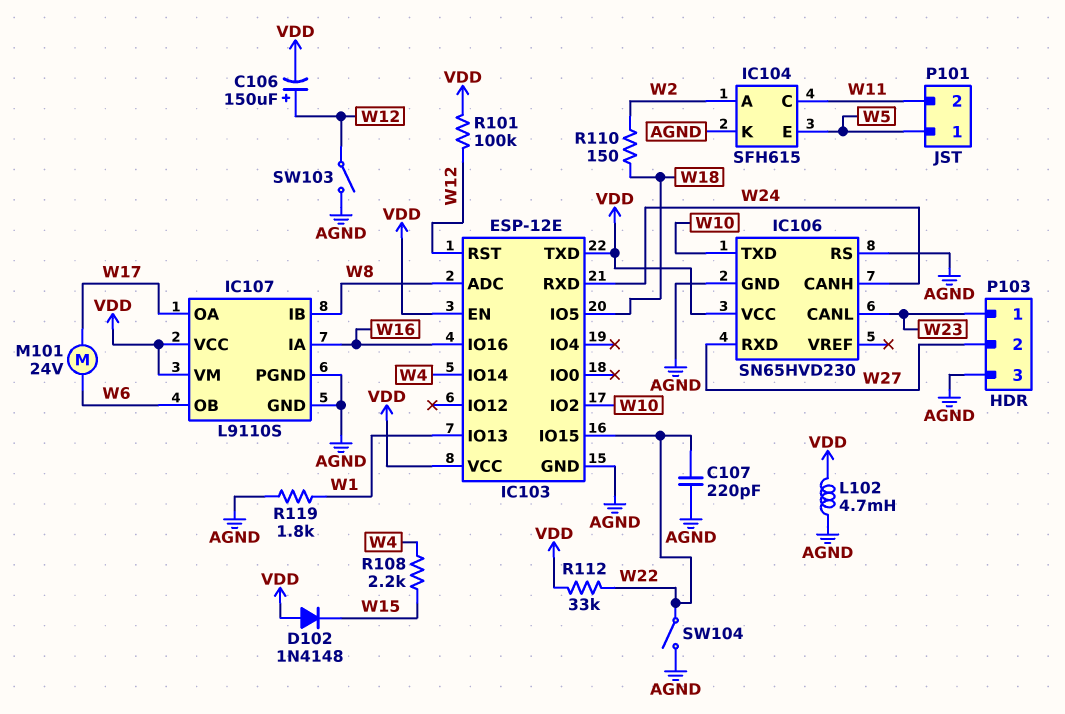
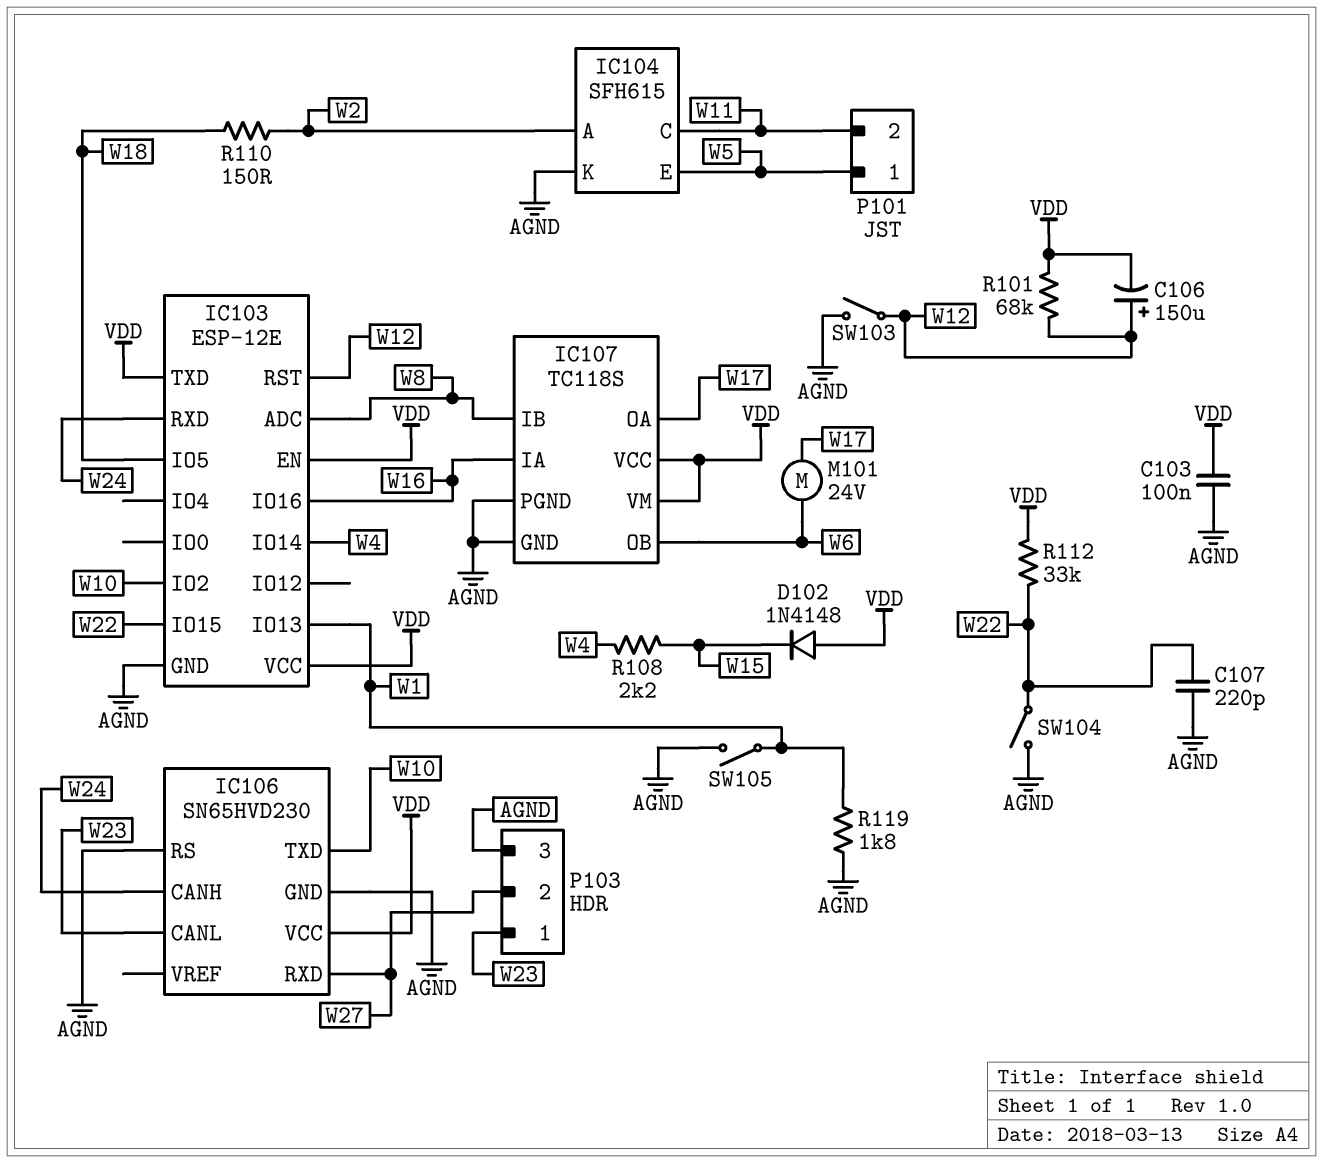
C103: none -> 100nF (AGND, VDD)
IC107: L9110S -> TC118S
L102: 4.7mH (AGND, VDD) -> none
R101: 100k (VDD, W12) -> 68k (VDD, W12)
SW105: none -> switch (AGND, W1)

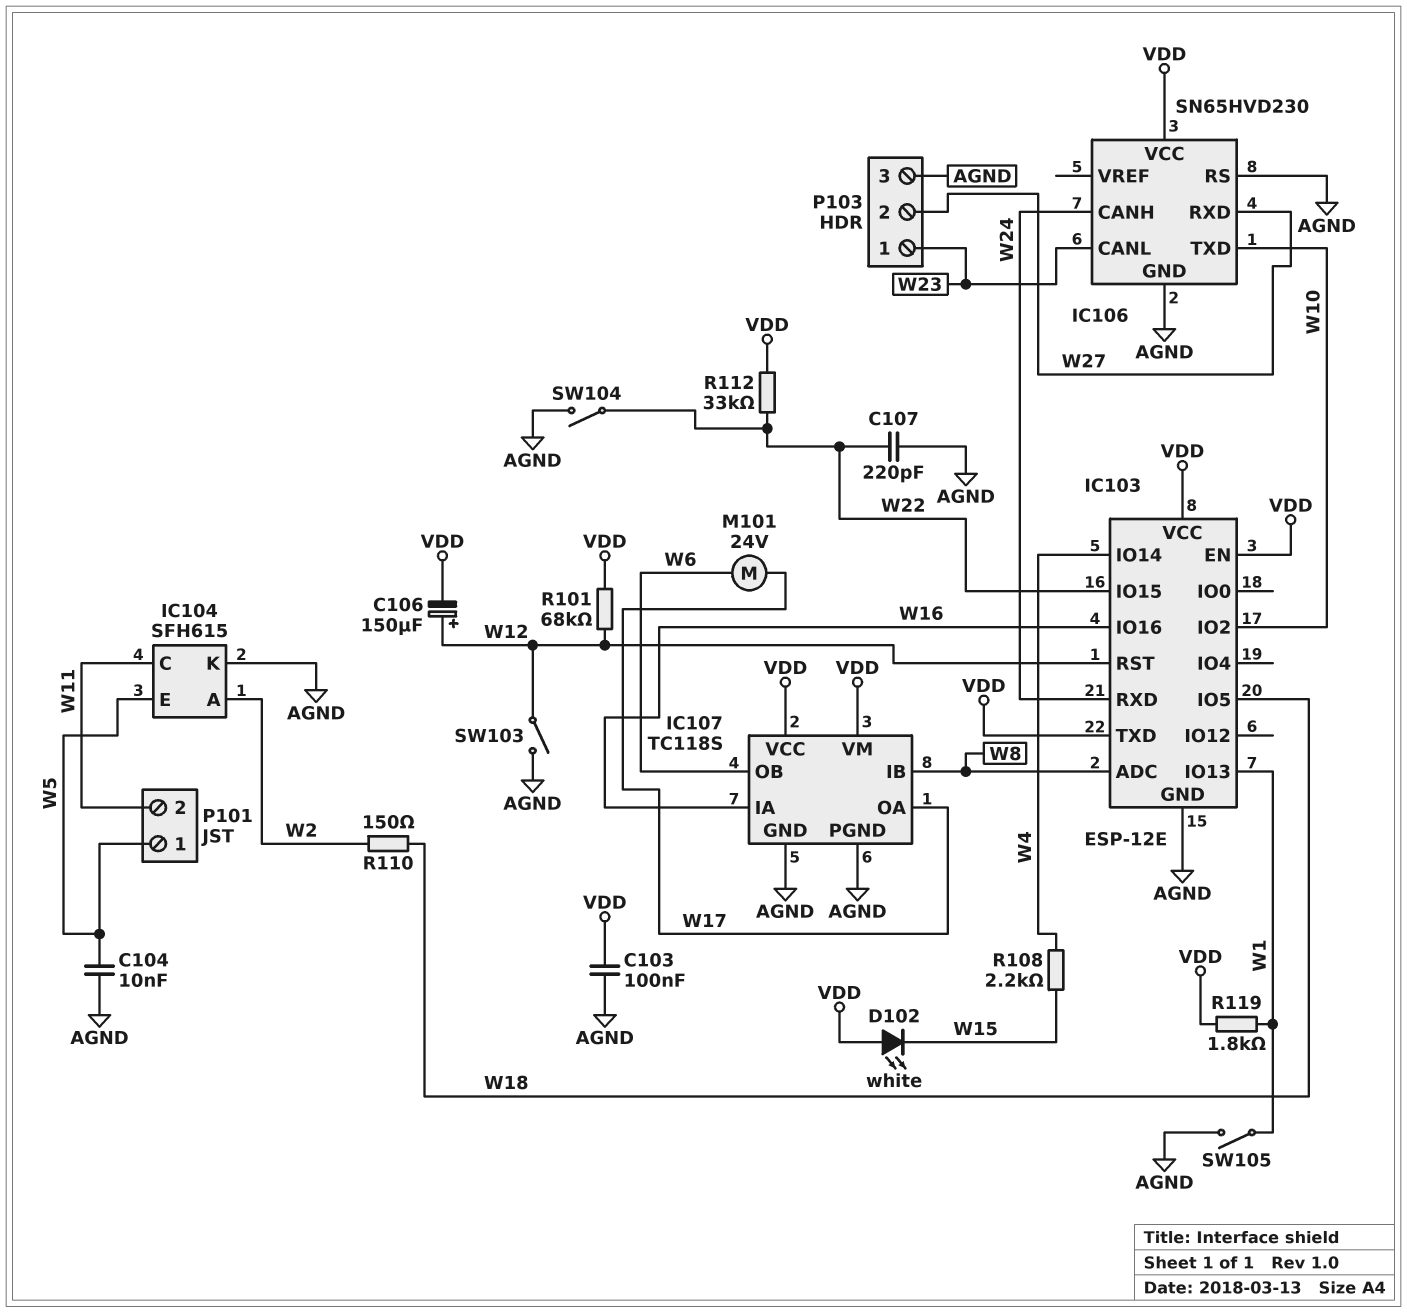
C104: none -> 10nF (AGND, W5)
D102: diode 1N4148 (A VDD, K W15) -> LED white (A VDD, K W15)
R119: 1.8k (AGND, W1) -> 1.8k (VDD, W1)

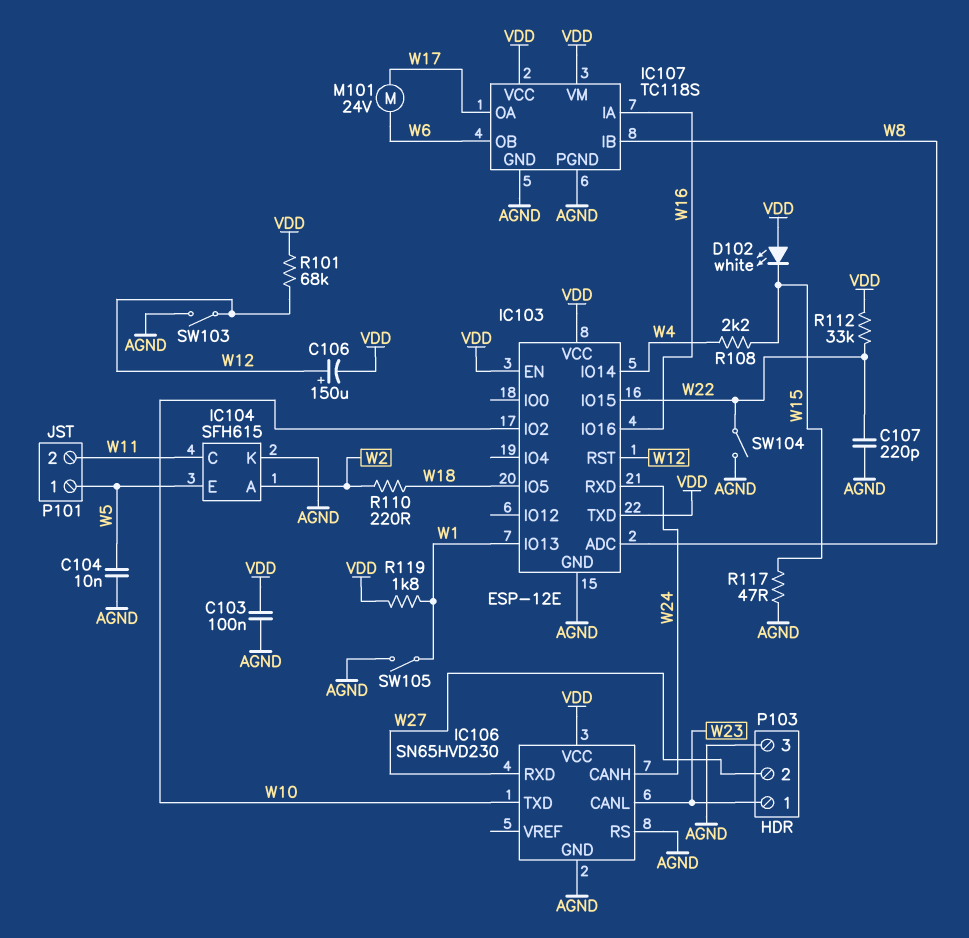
R110: 150 (W2, W18) -> 220 (W2, W18)
R117: none -> 47 (AGND, W15)

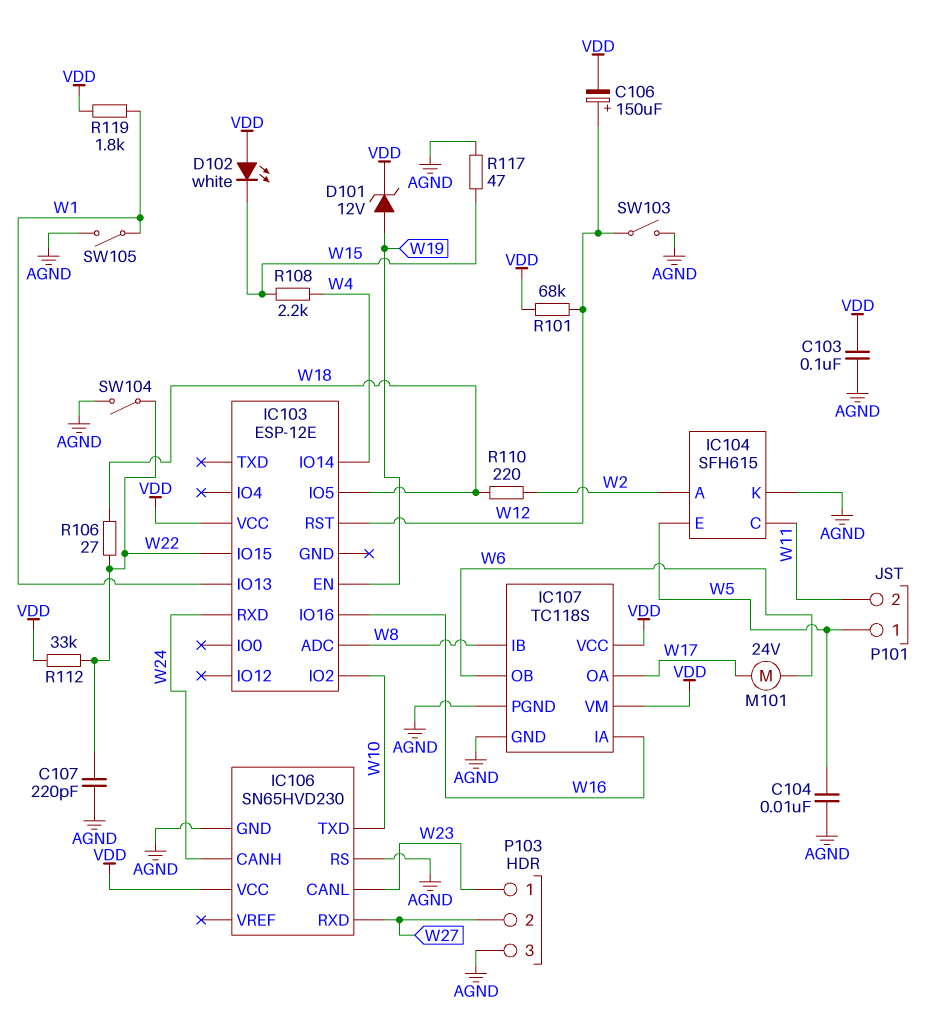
D101: none -> zener 12V (A W19, K VDD)
IC103 pin EN: VDD -> W19
IC103 pin GND: AGND -> none
IC103 pin TXD: VDD -> none
R106: none -> 27 (W18, W22)

